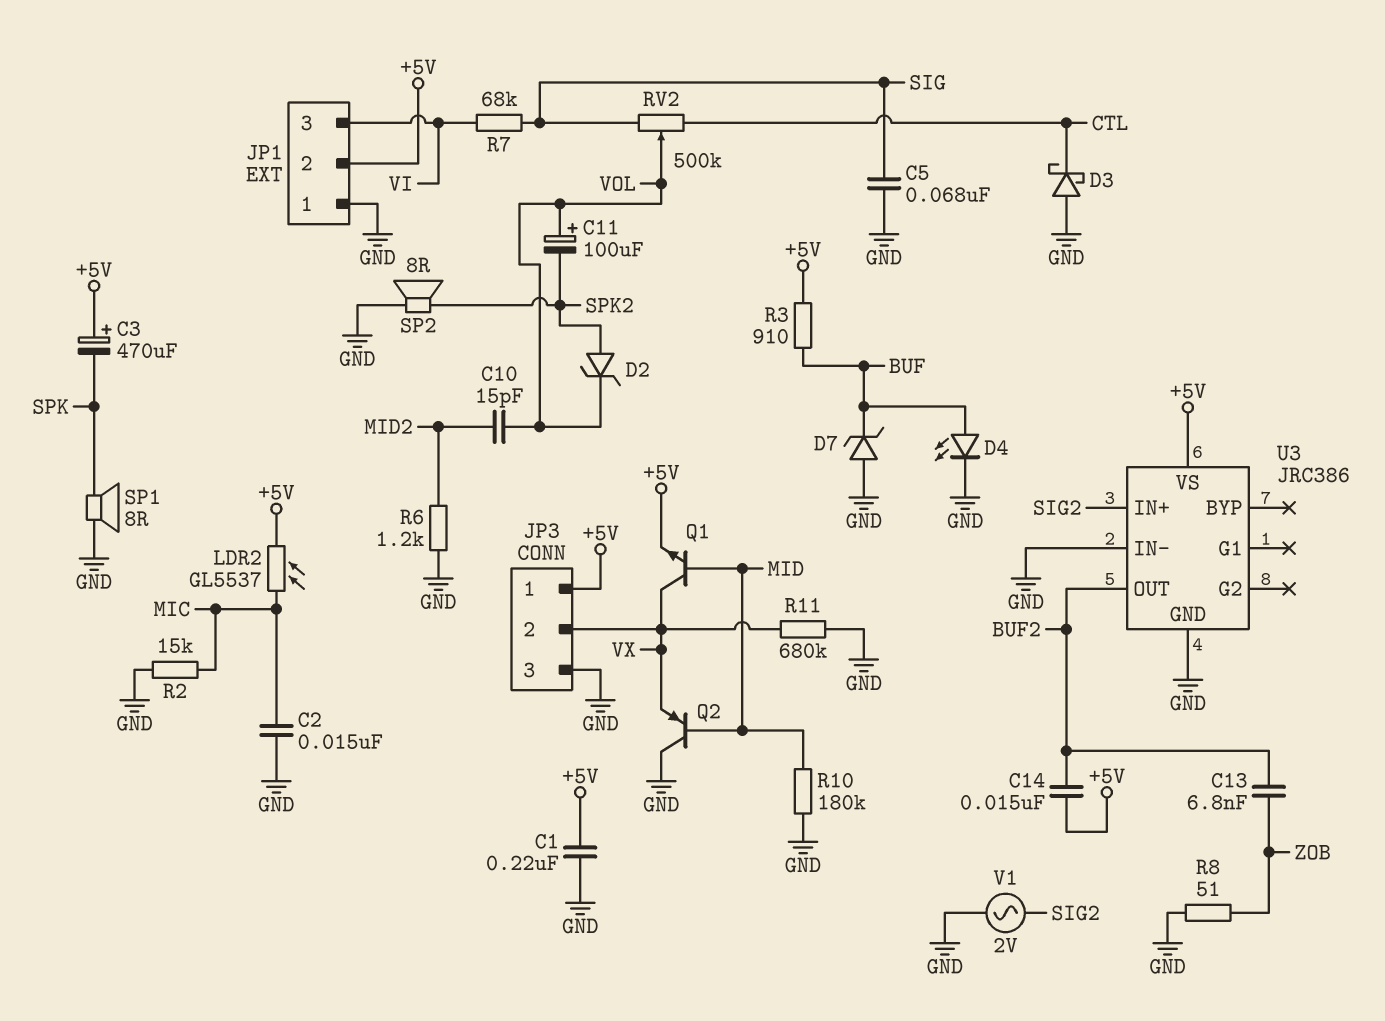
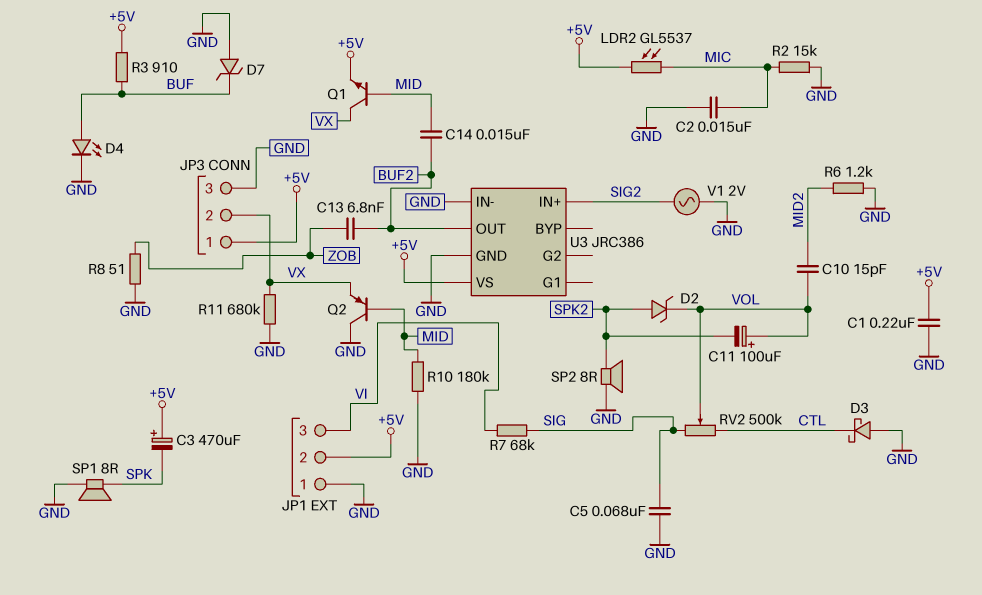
C14: 15nF (+5V, BUF2) -> 15nF (BUF2, MID)

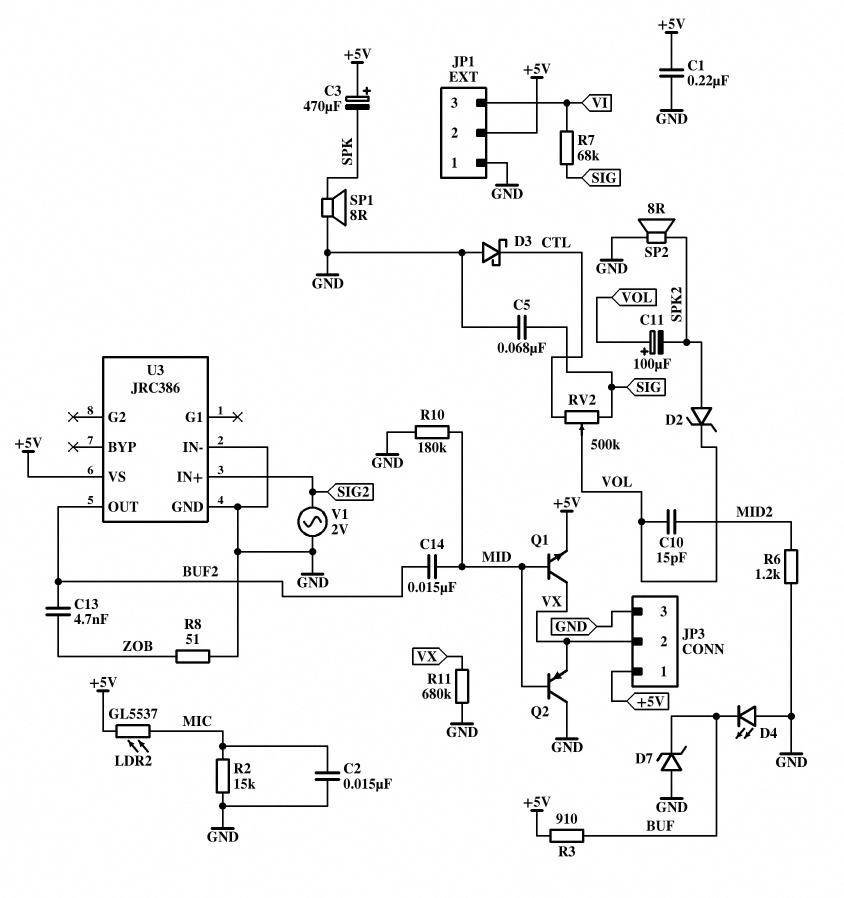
C13: 6.8nF (BUF2, ZOB) -> 4.7nF (BUF2, ZOB)
D4: LED (A BUF, K GND) -> LED (A GND, K BUF)

